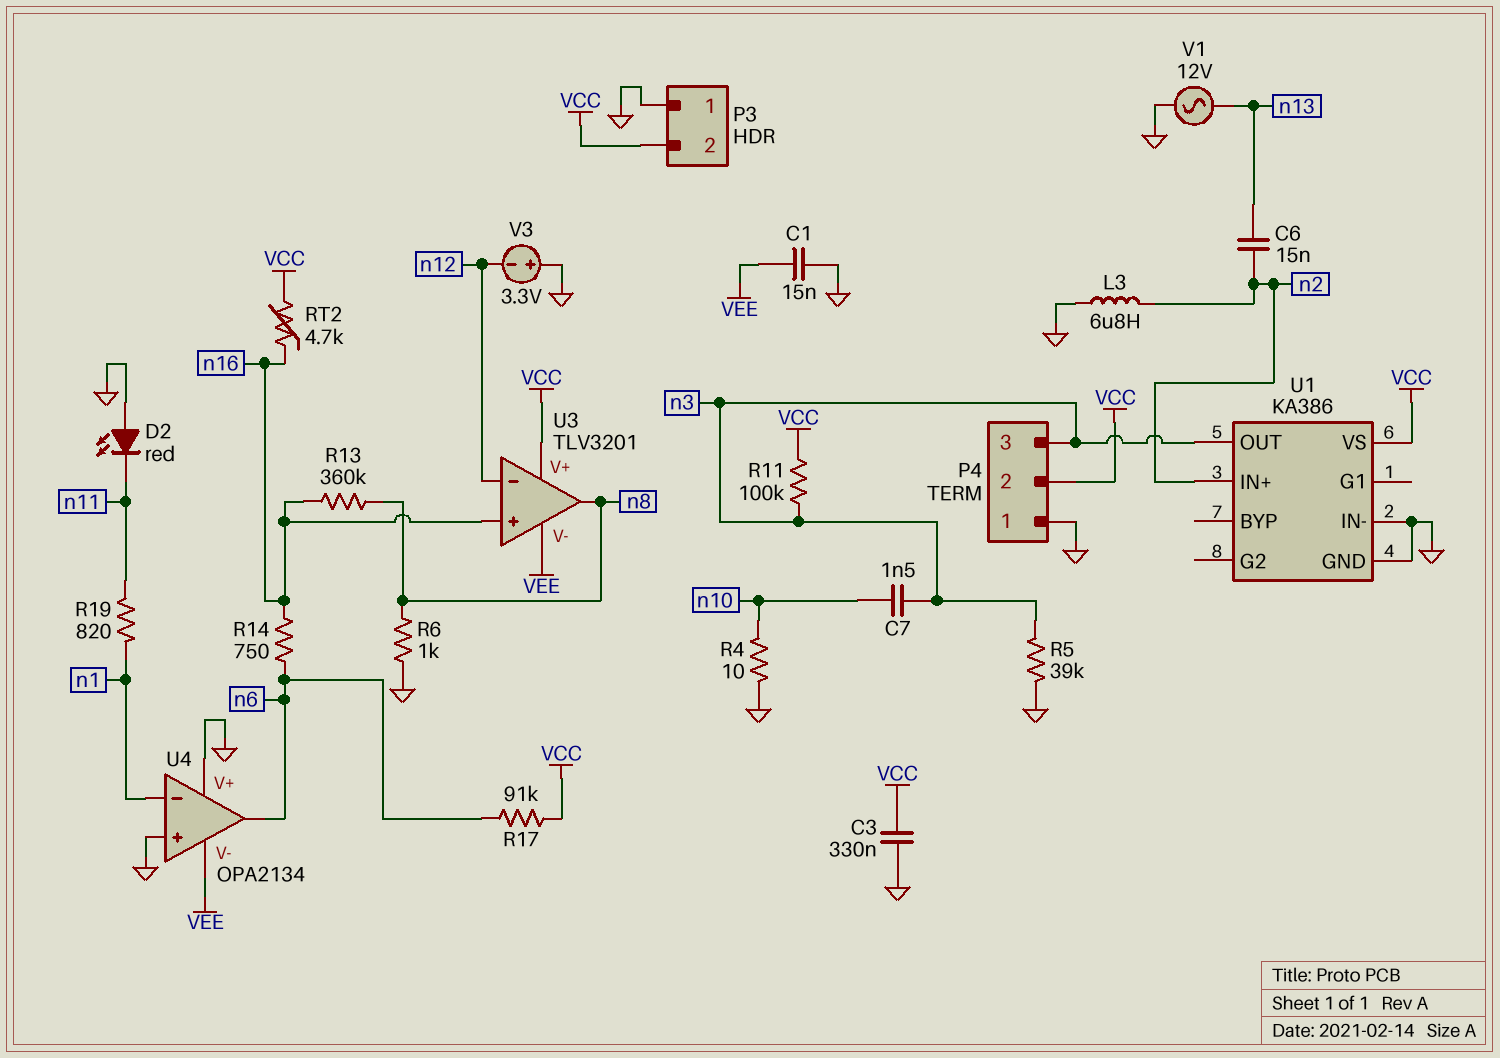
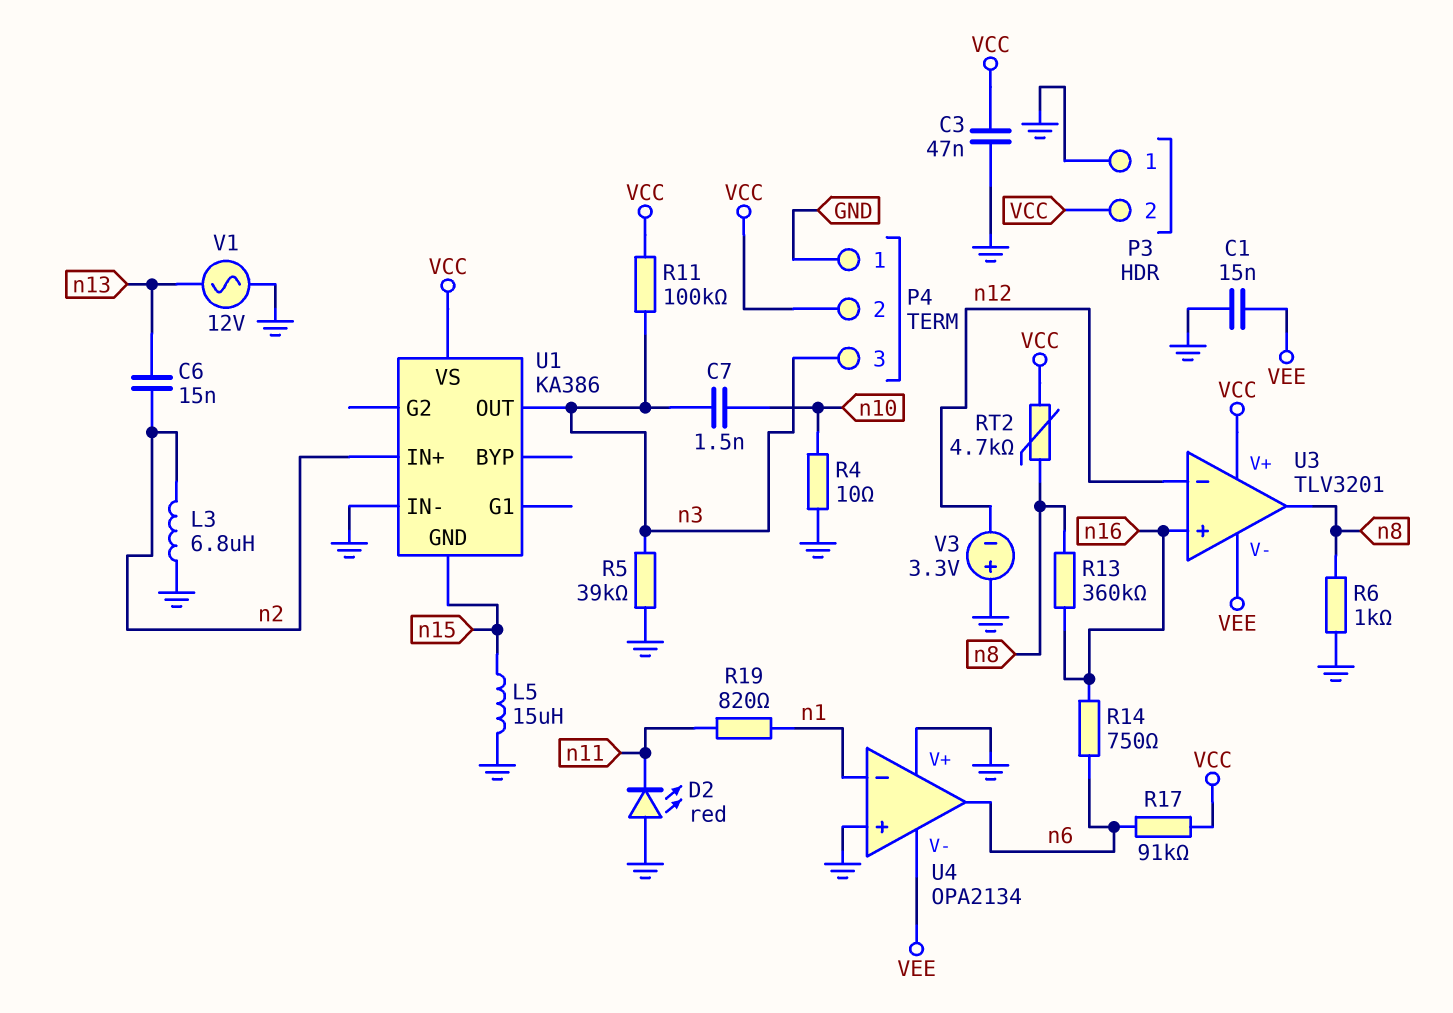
C3: 330nF (GND, VCC) -> 47nF (GND, VCC)
L5: none -> 15uH (GND, n15)
RT2: 4.7k (VCC, n16) -> 4.7k (VCC, n8)
U1 pin GND: GND -> n15

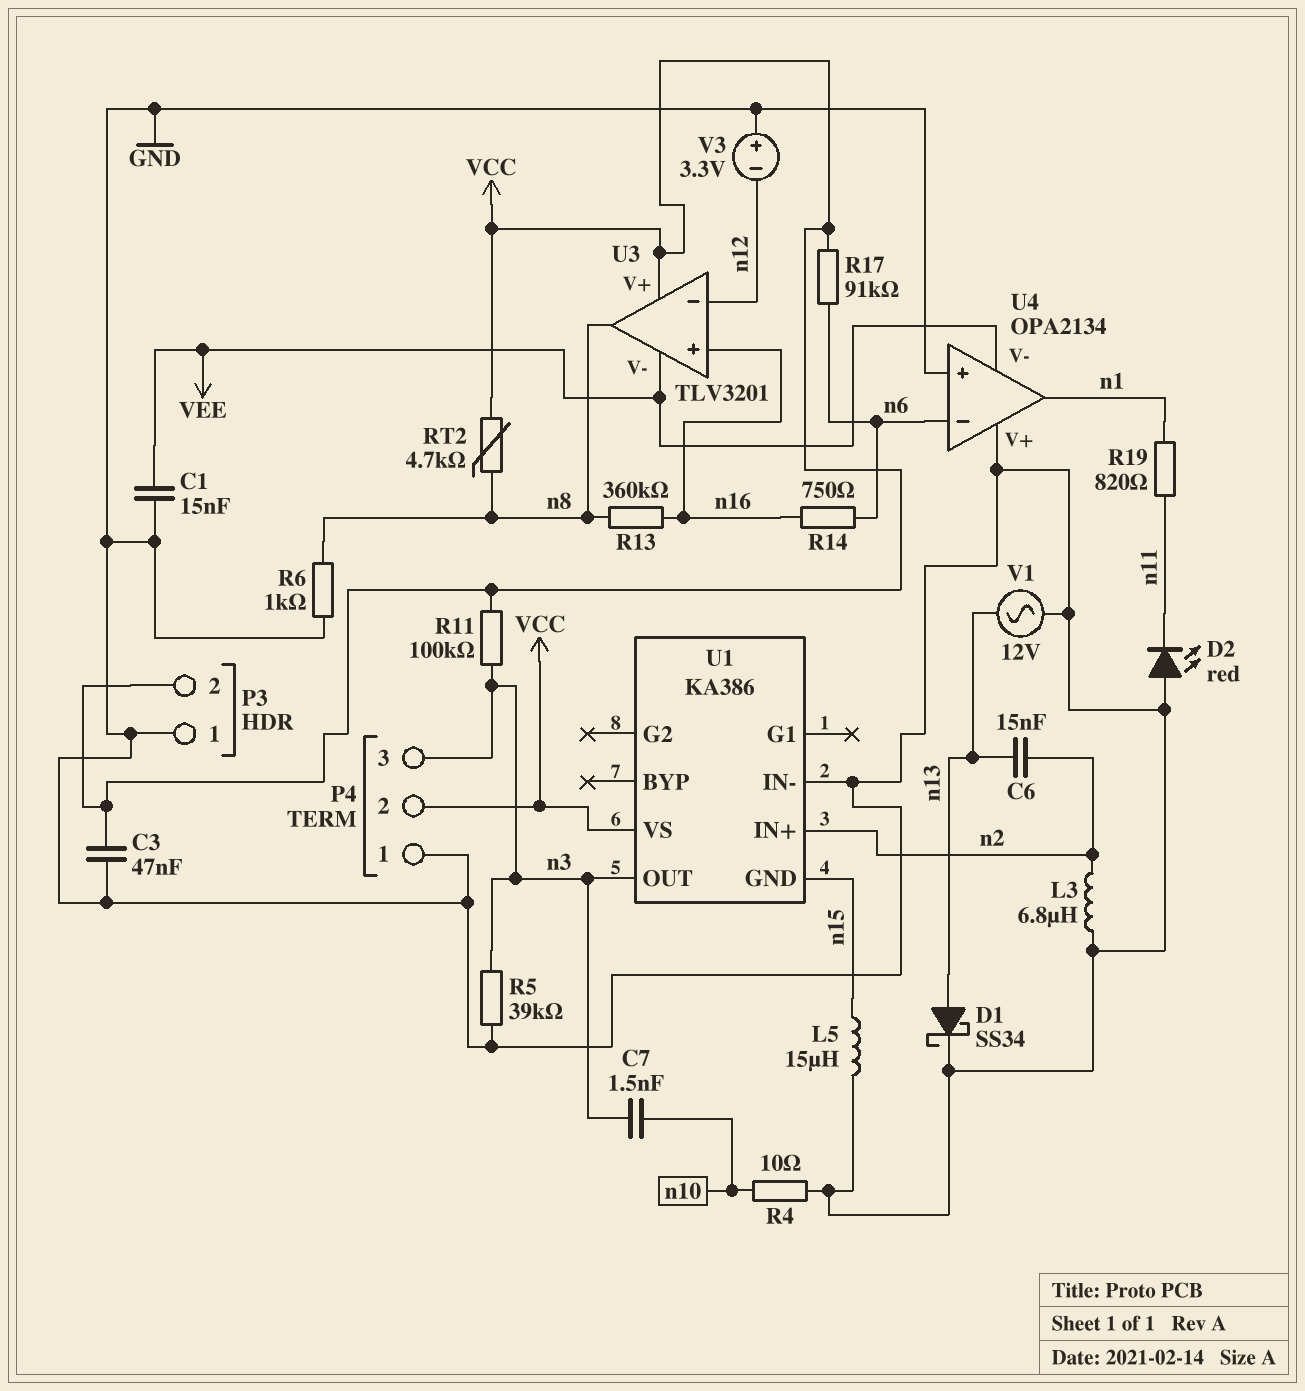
D1: none -> schottky SS34 (A n13, K GND)
U4 pin in-: n1 -> n6
U4 pin out: n6 -> n1

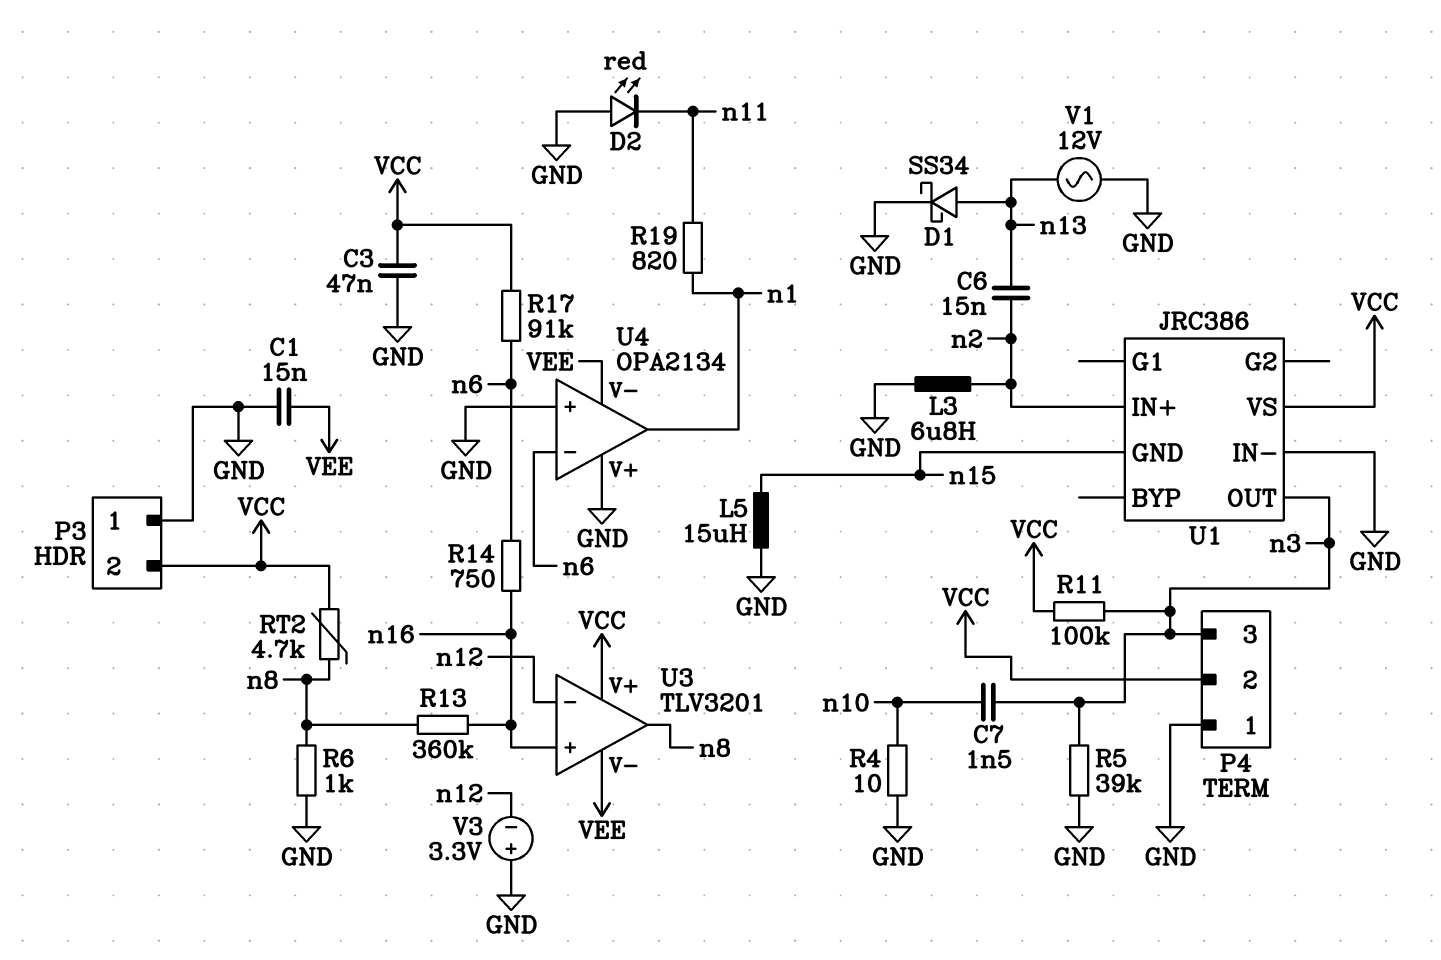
U1: KA386 -> JRC386

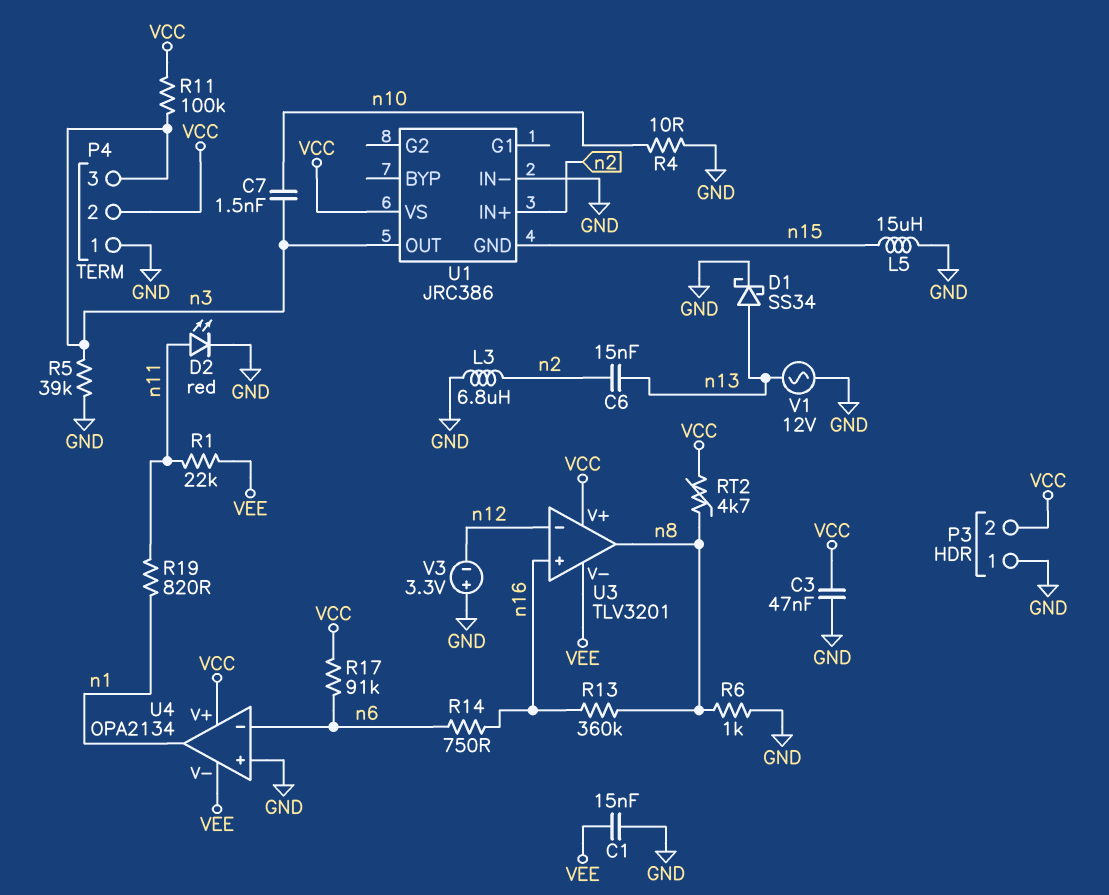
D2: LED red (A GND, K n11) -> LED red (A n11, K GND)
R1: none -> 22k (VEE, n11)
U4 pin V+: GND -> VCC

